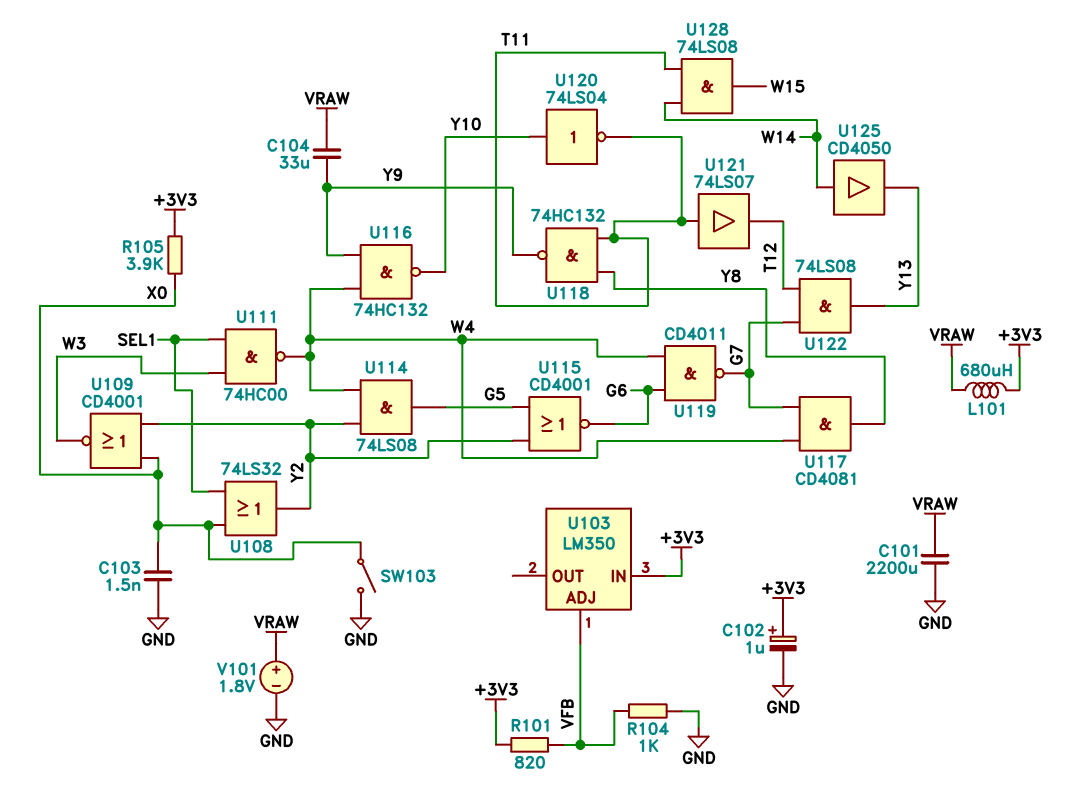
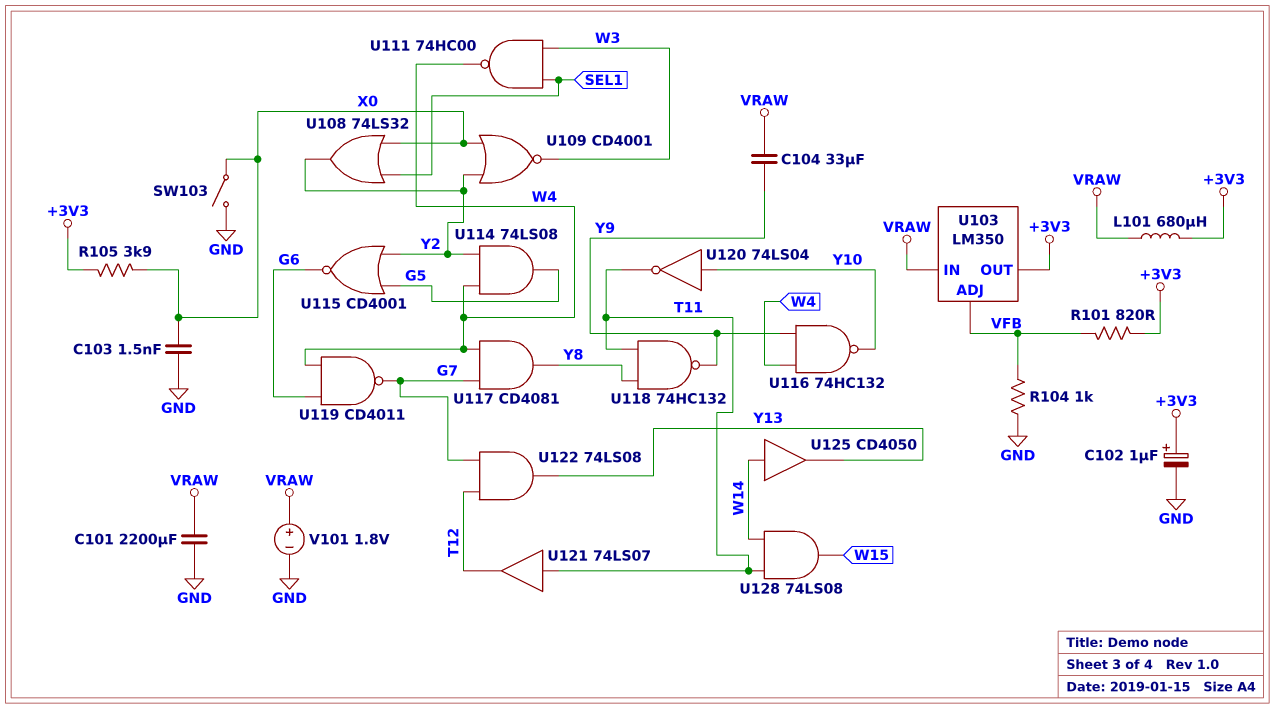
U103 pin IN: +3V3 -> VRAW
U103 pin OUT: none -> +3V3

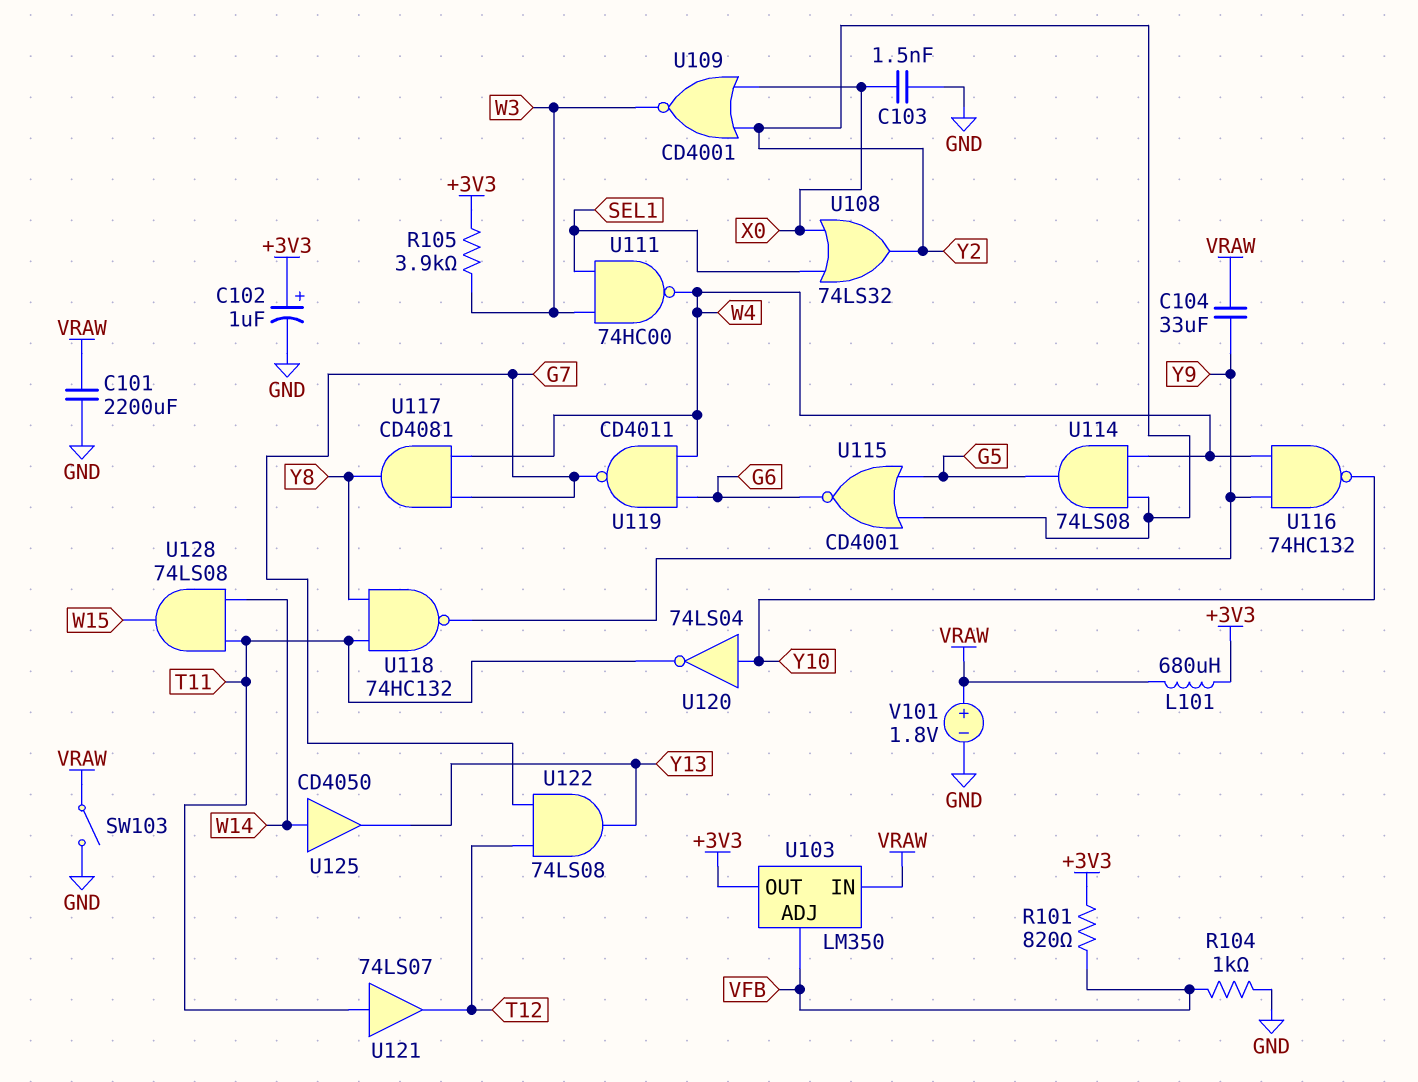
R105: 3.9k (+3V3, X0) -> 3.9k (+3V3, W3)
SW103: switch (GND, X0) -> switch (GND, VRAW)

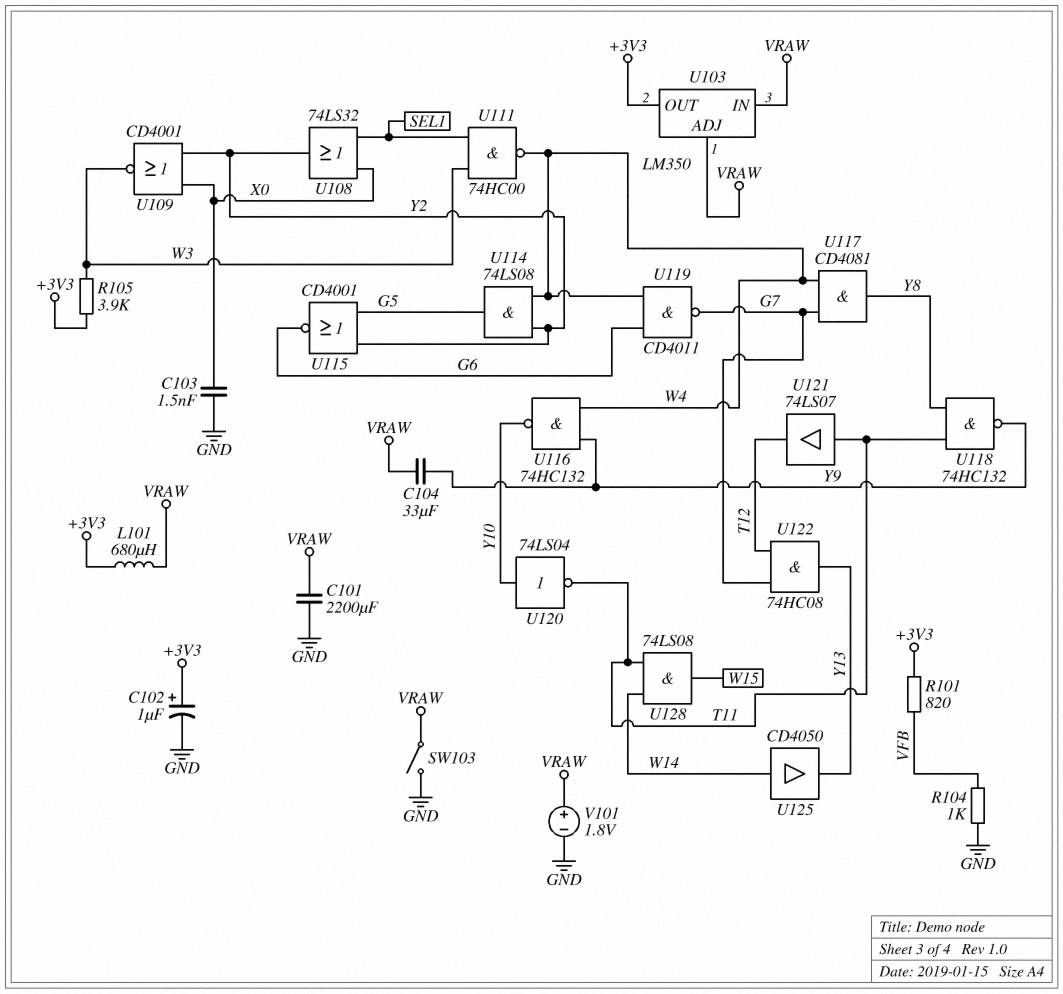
U103 pin ADJ: VFB -> VRAW
U122: AND 74LS08 (in G7, in T12, out Y13) -> AND 74HC08 (in G7, in T12, out Y13)

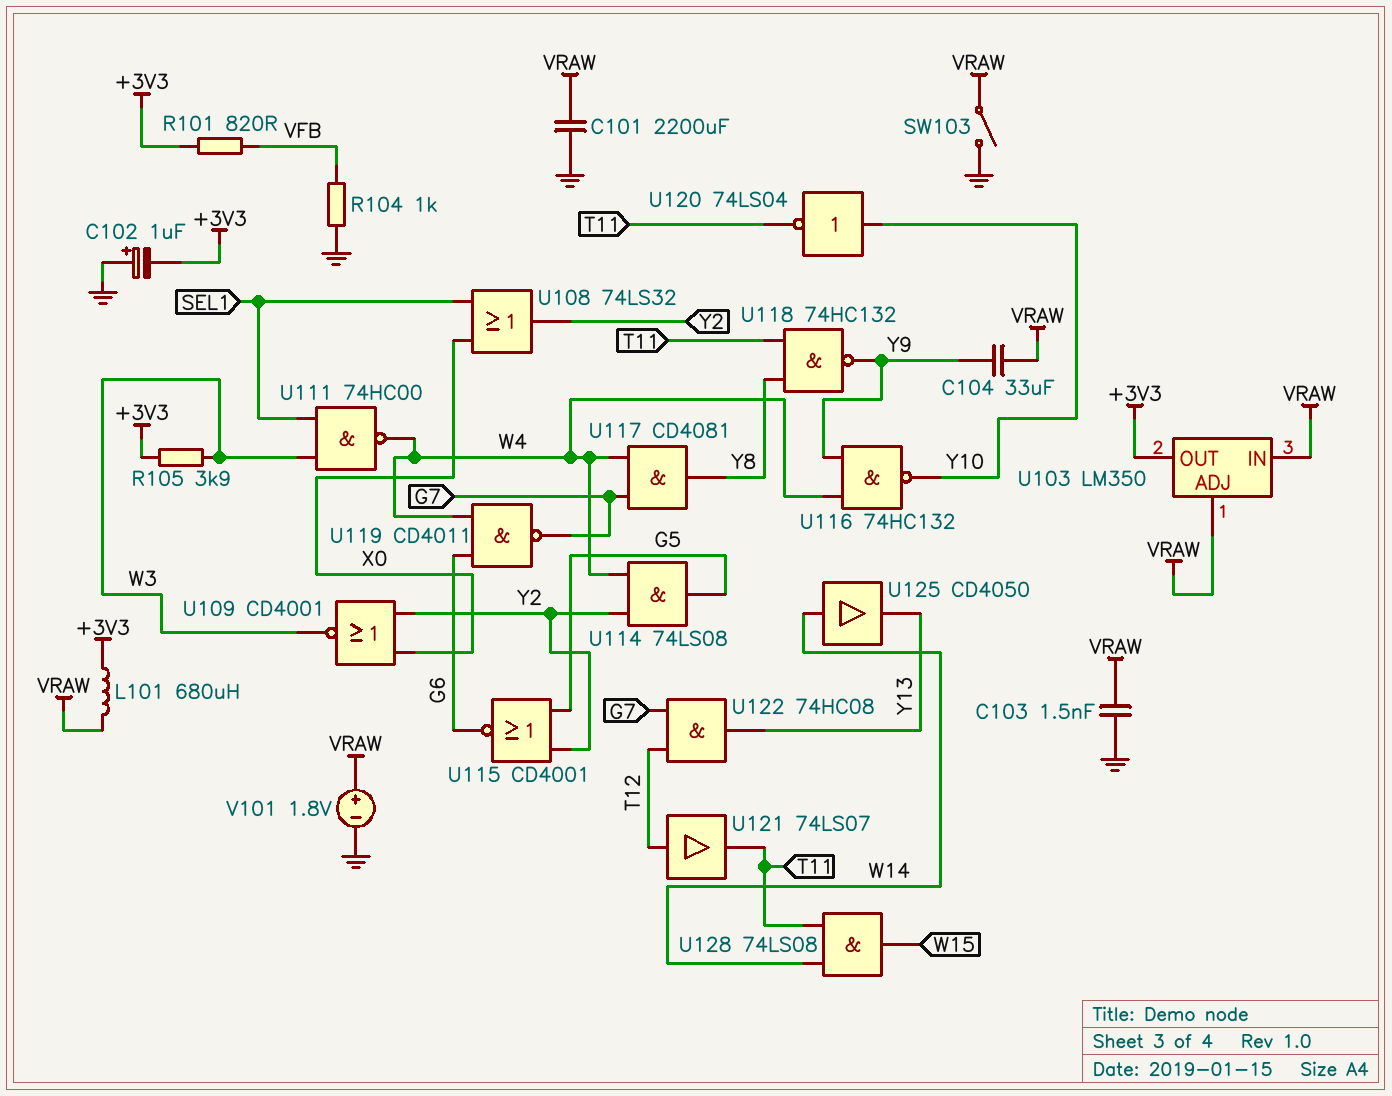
C102: 1uF (plus +3V3, minus GND) -> 1uF (plus GND, minus +3V3)
C103: 1.5nF (GND, X0) -> 1.5nF (GND, VRAW)
U121: buffer 74LS07 (in T11, out T12) -> buffer 74LS07 (in T12, out T11)

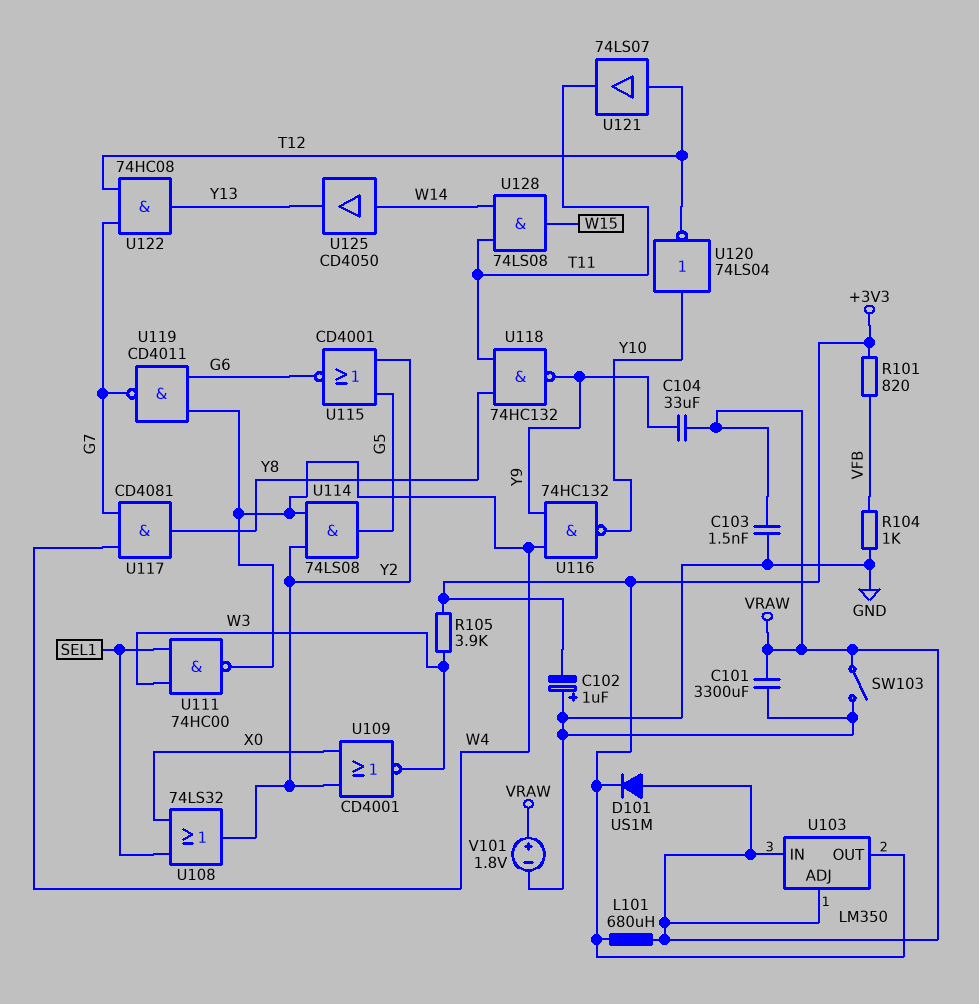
C101: 2200uF (GND, VRAW) -> 3300uF (GND, VRAW)
D101: none -> diode US1M (A VRAW, K +3V3)
U120: NOT 74LS04 (in Y10, out T11) -> NOT 74LS04 (in Y10, out T12)

